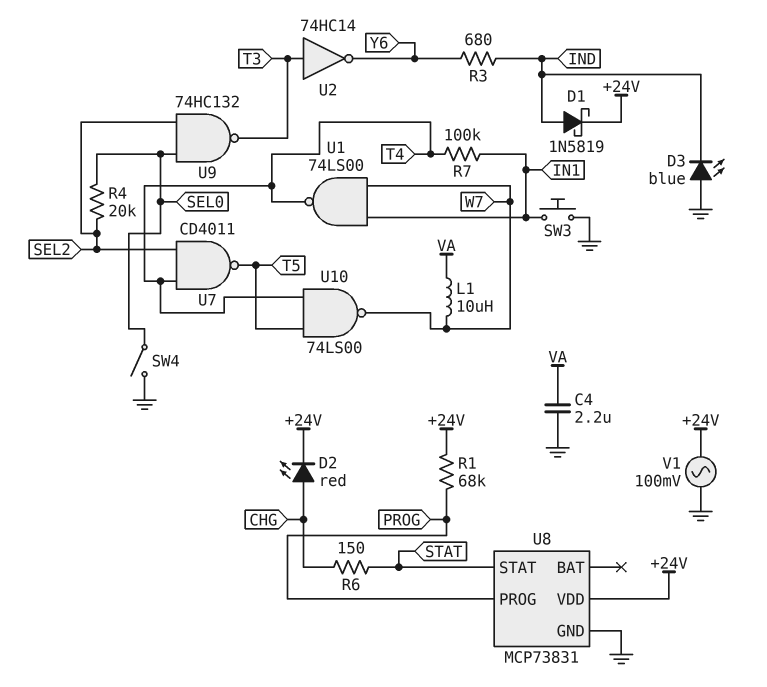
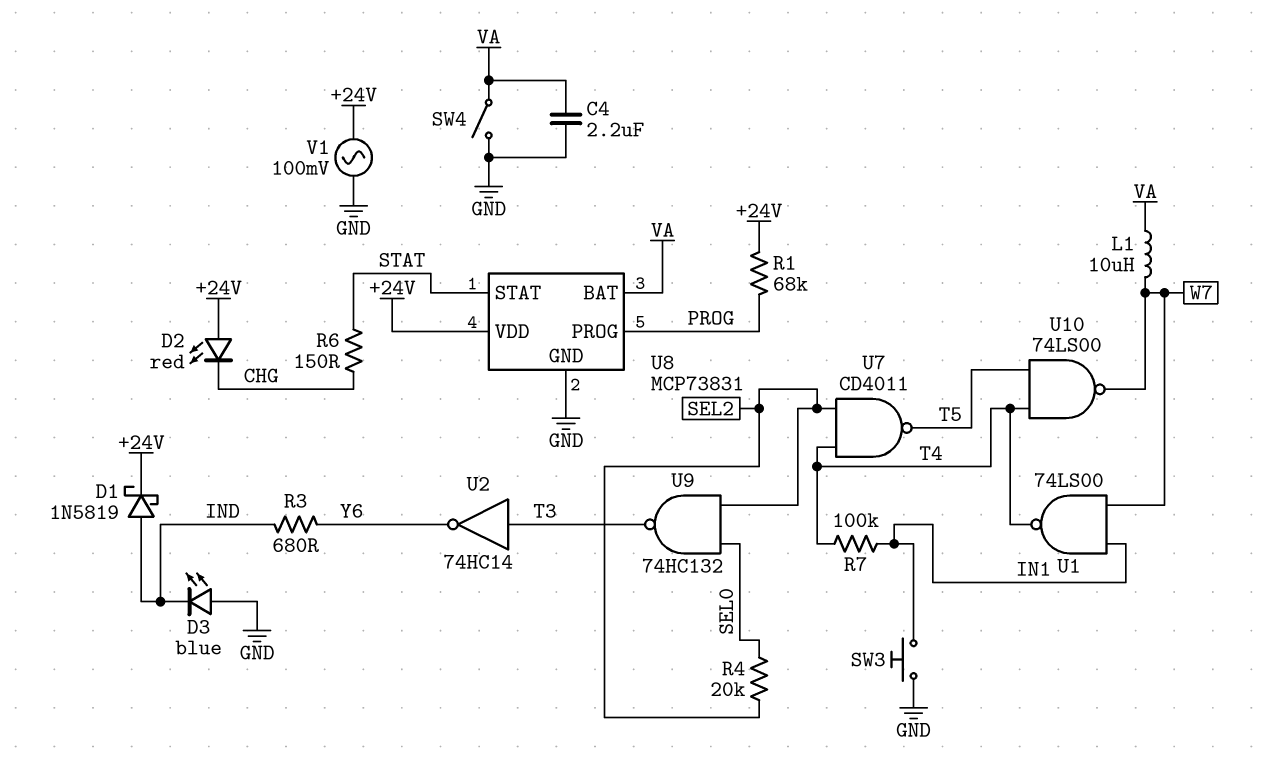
D2: LED red (A CHG, K +24V) -> LED red (A +24V, K CHG)
SW4: switch (GND, SEL0) -> switch (GND, VA)
U8 pin BAT: none -> VA

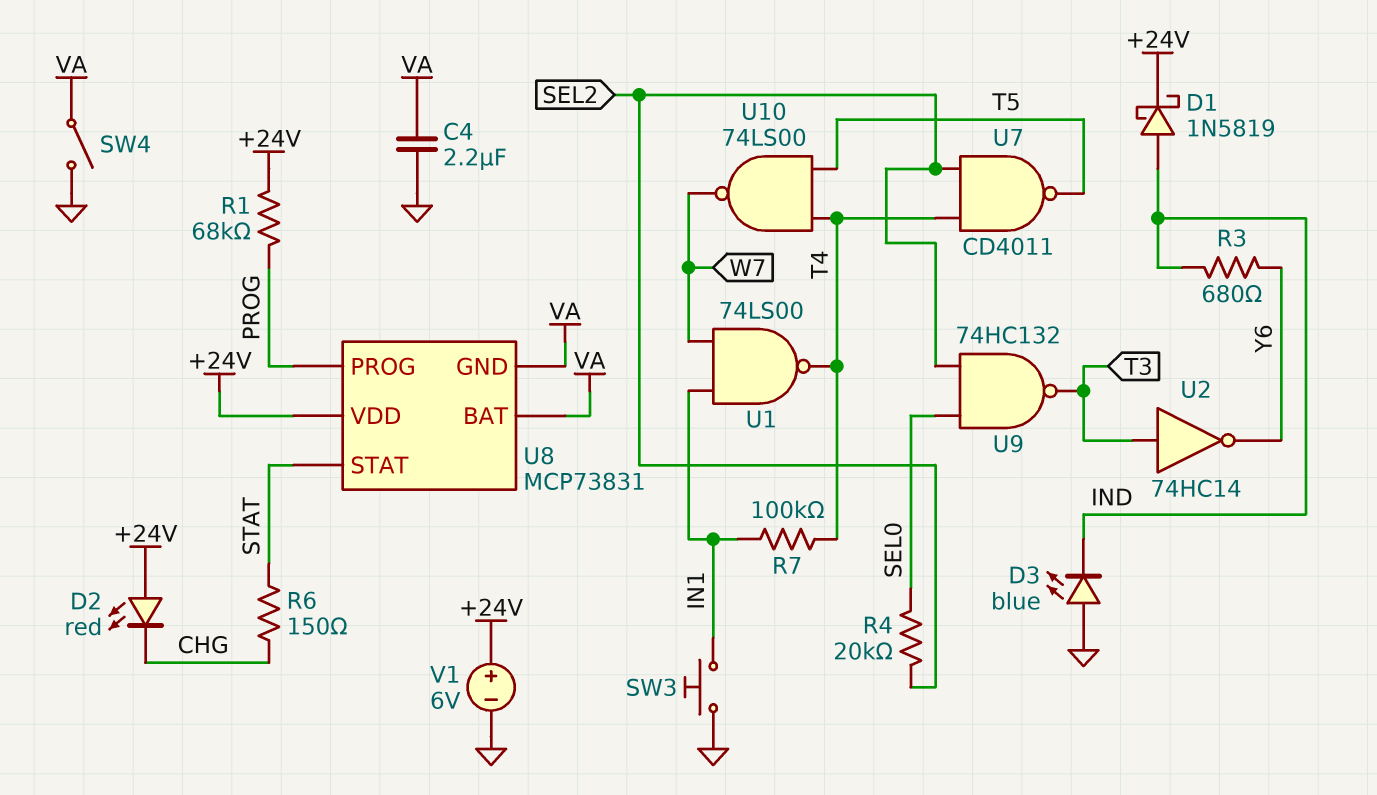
L1: 10uH (VA, W7) -> none
U8 pin GND: GND -> VA
V1: AC 100mV (+24V, GND) -> 6V (plus +24V, minus GND)

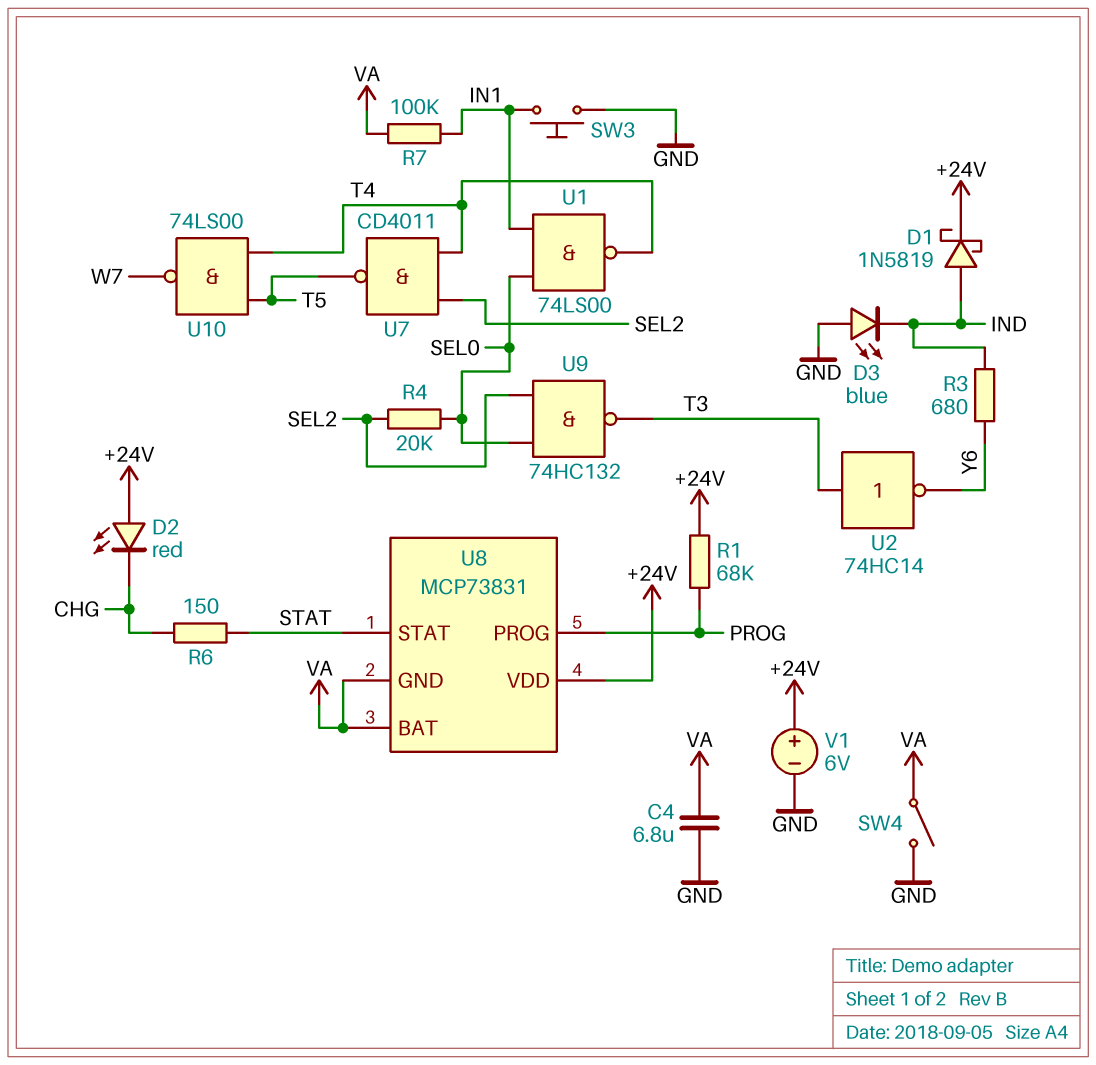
C4: 2.2uF (GND, VA) -> 6.8uF (GND, VA)
R7: 100k (IN1, T4) -> 100k (IN1, VA)
U1: NAND 74LS00 (in IN1, in W7, out T4) -> NAND 74LS00 (in IN1, in SEL0, out T4)

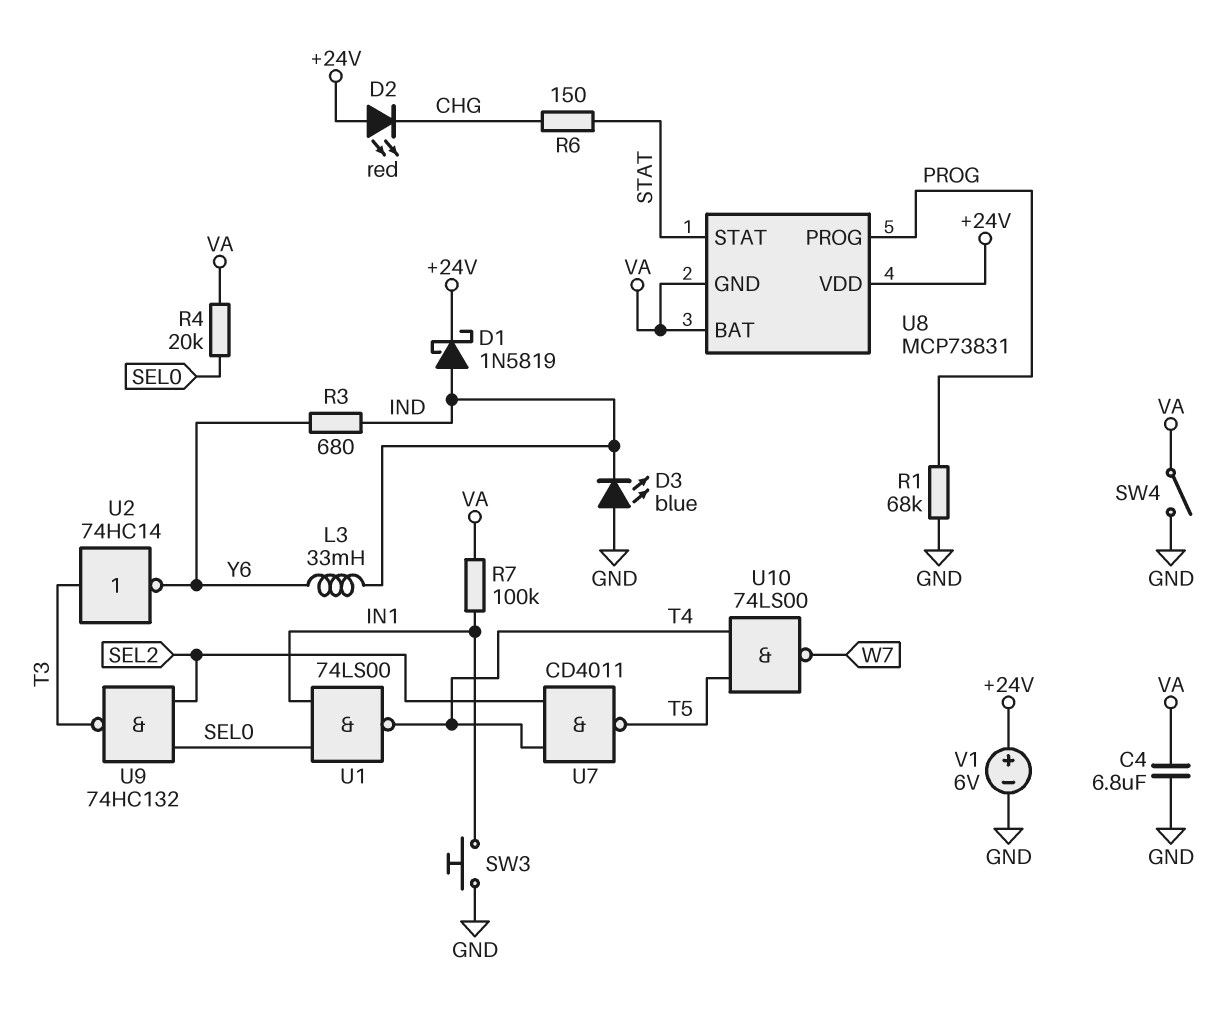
L3: none -> 33mH (IND, Y6)
R1: 68k (+24V, PROG) -> 68k (GND, PROG)
R4: 20k (SEL0, SEL2) -> 20k (SEL0, VA)

